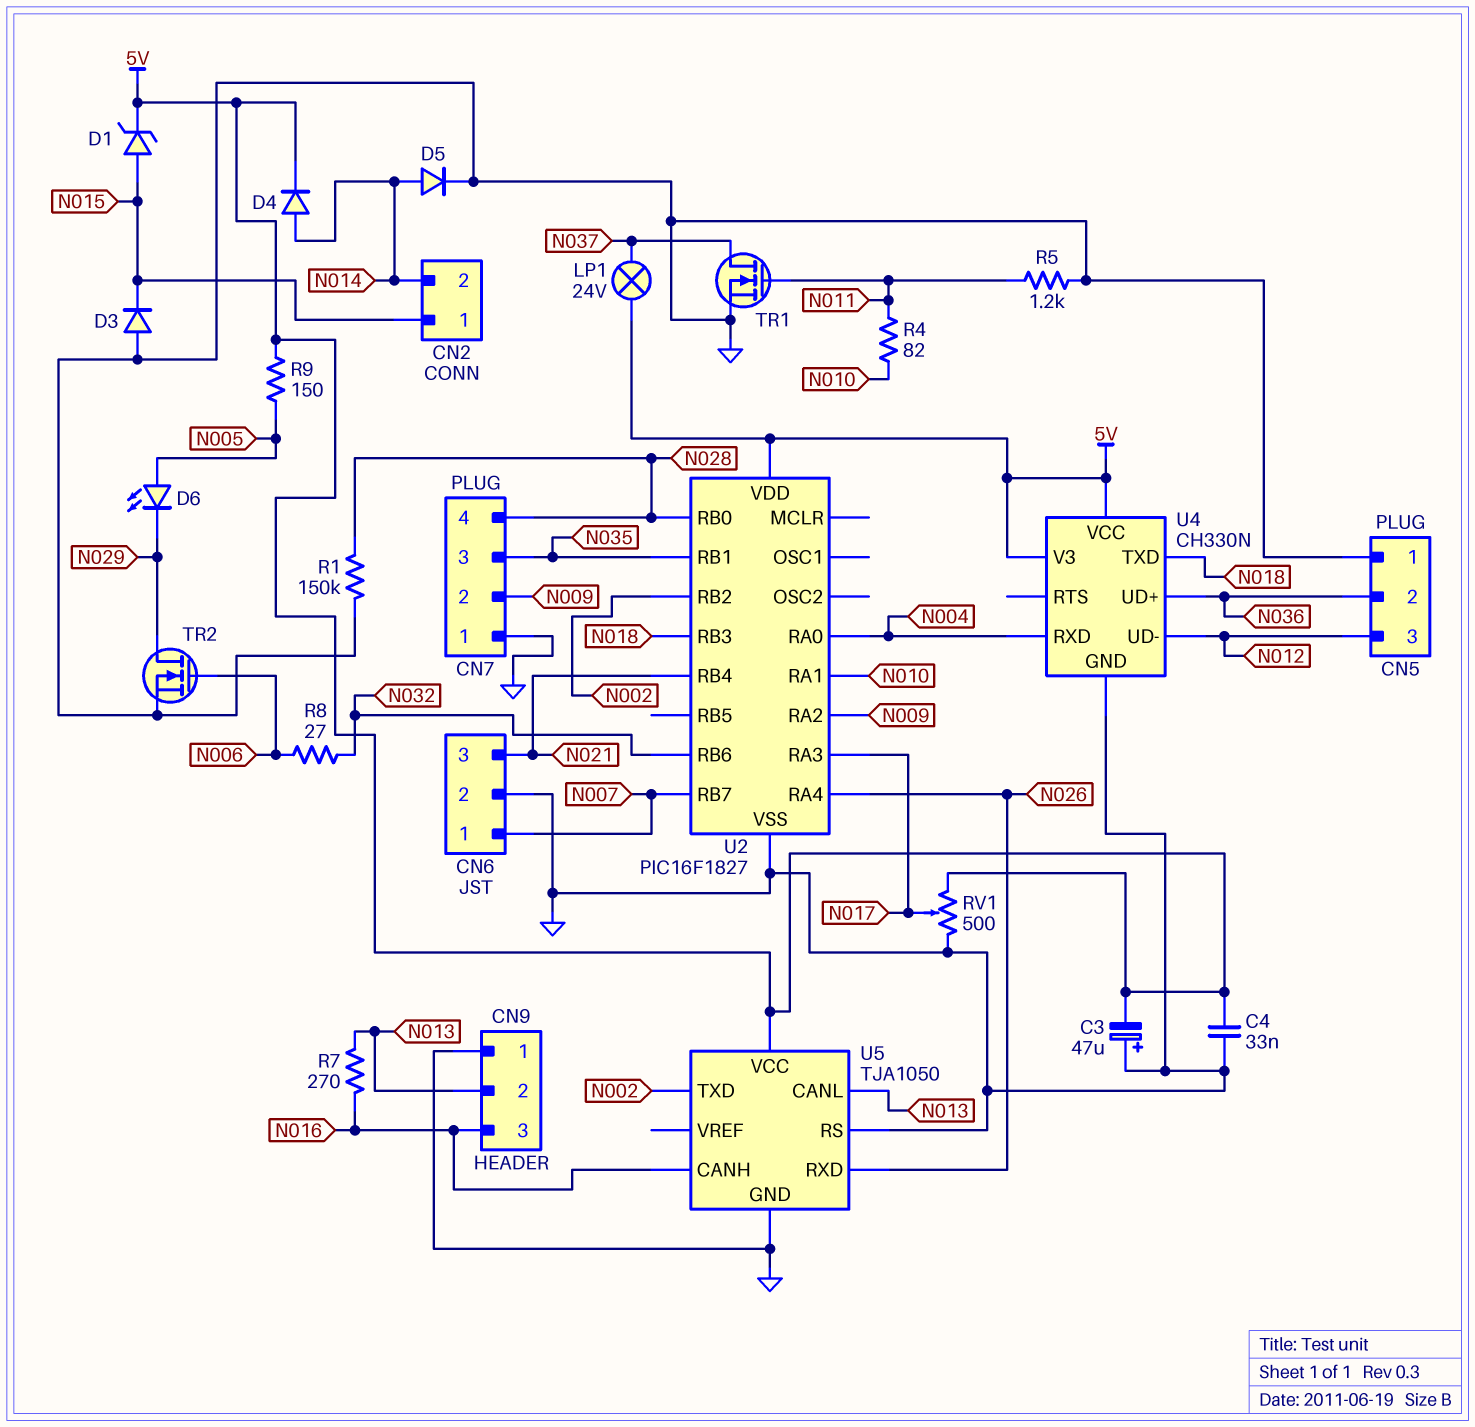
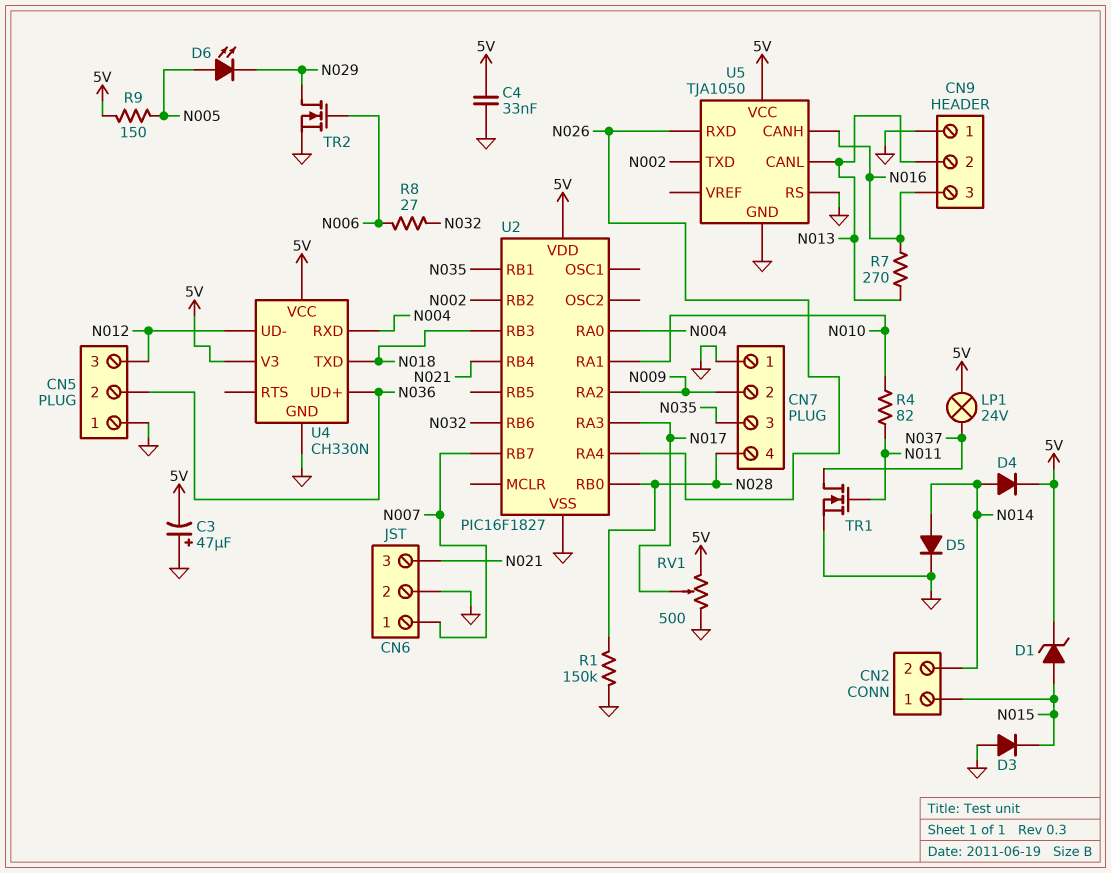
R5: 1.2k (GND, N011) -> none

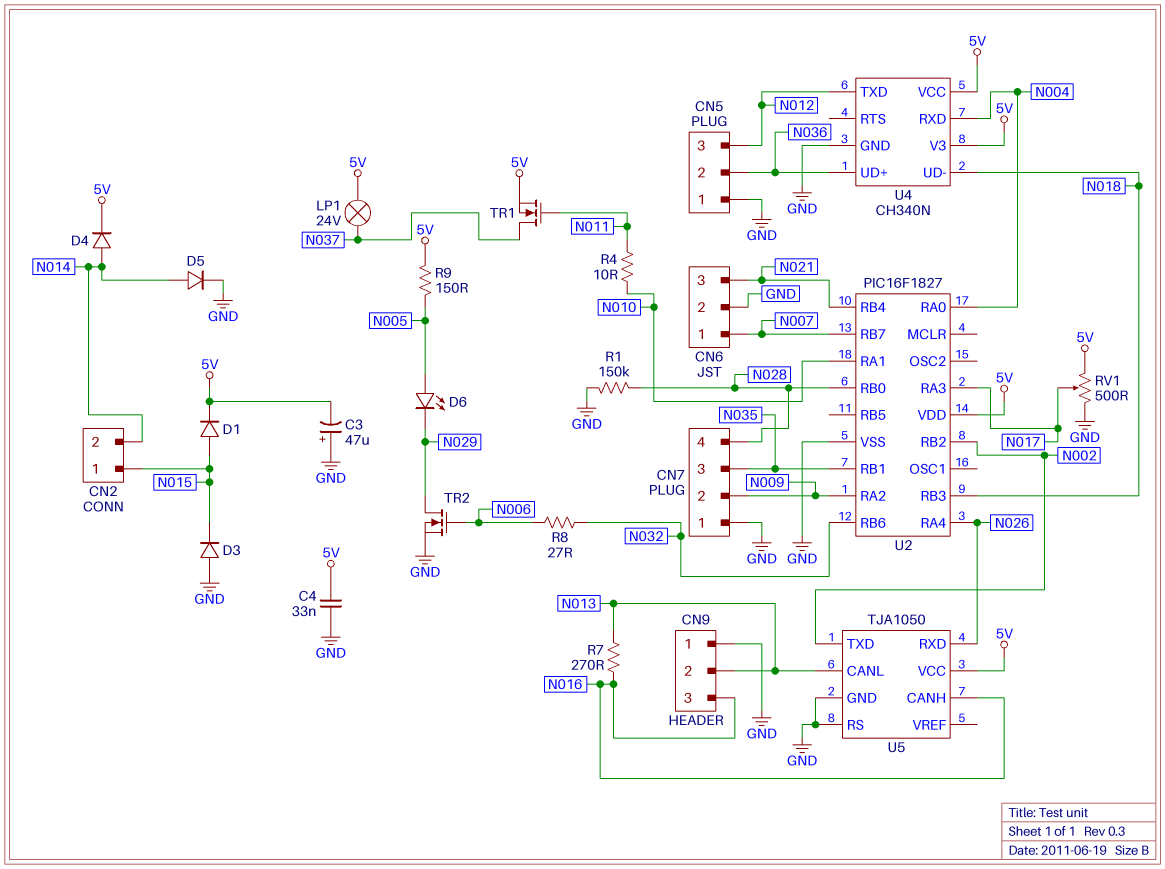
D1: zener (A N015, K 5V) -> diode (A N015, K 5V)
R4: 82 (N010, N011) -> 10 (N010, N011)
TR1: NMOS (G N011, D N037, S GND) -> NMOS (G N011, D N037, S 5V)
U4: CH330N -> CH340N
U4 pin TXD: N018 -> N012
U4 pin UD-: N012 -> N018

